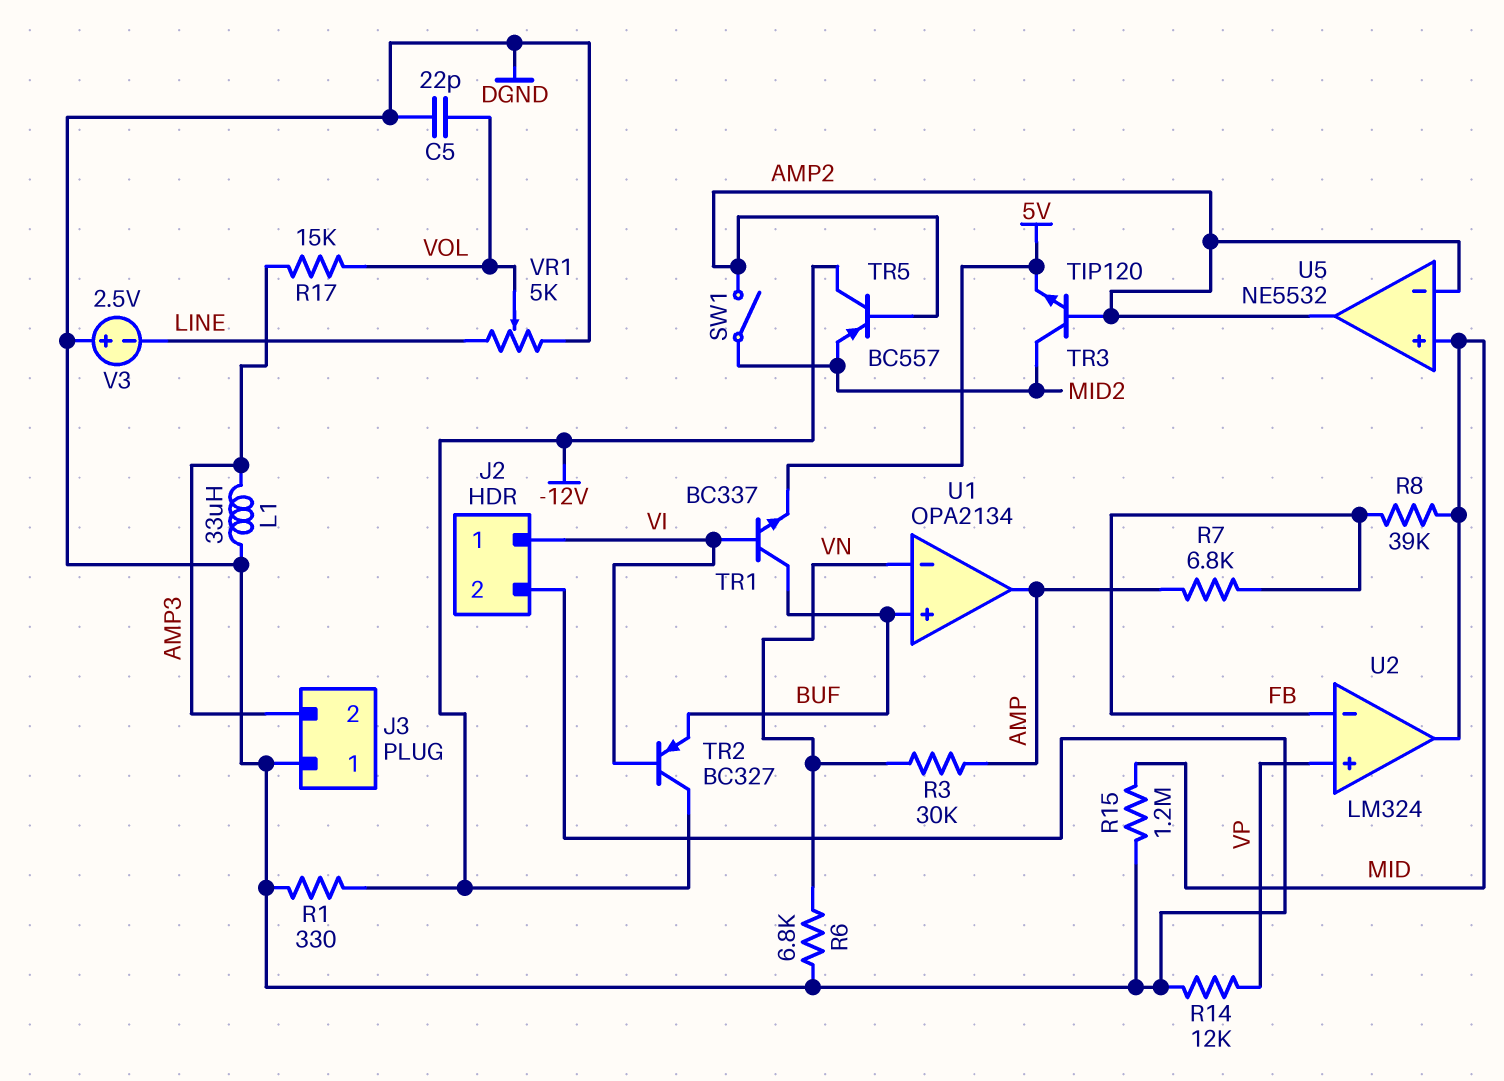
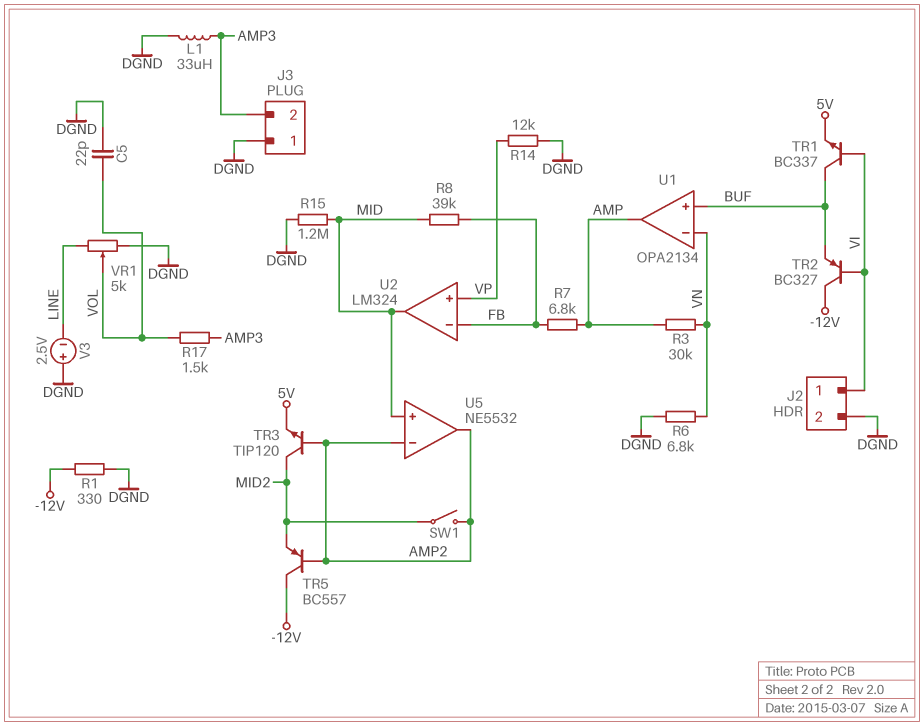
R17: 15k (AMP3, VOL) -> 1.5k (AMP3, VOL)

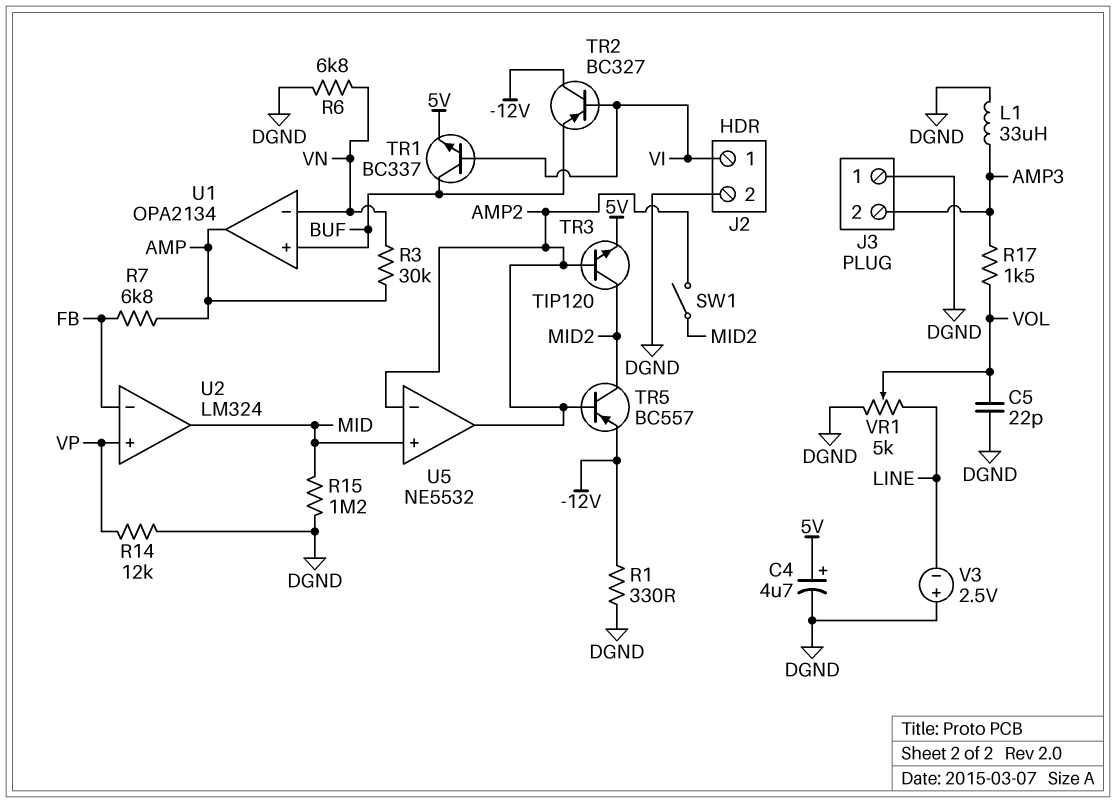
C4: none -> 4.7uF (plus 5V, minus DGND)
R8: 39k (FB, MID) -> none
TR5: PNP BC557 (B AMP2, C -12V, E MID2) -> PNP BC557 (B AMP2, C MID2, E -12V)

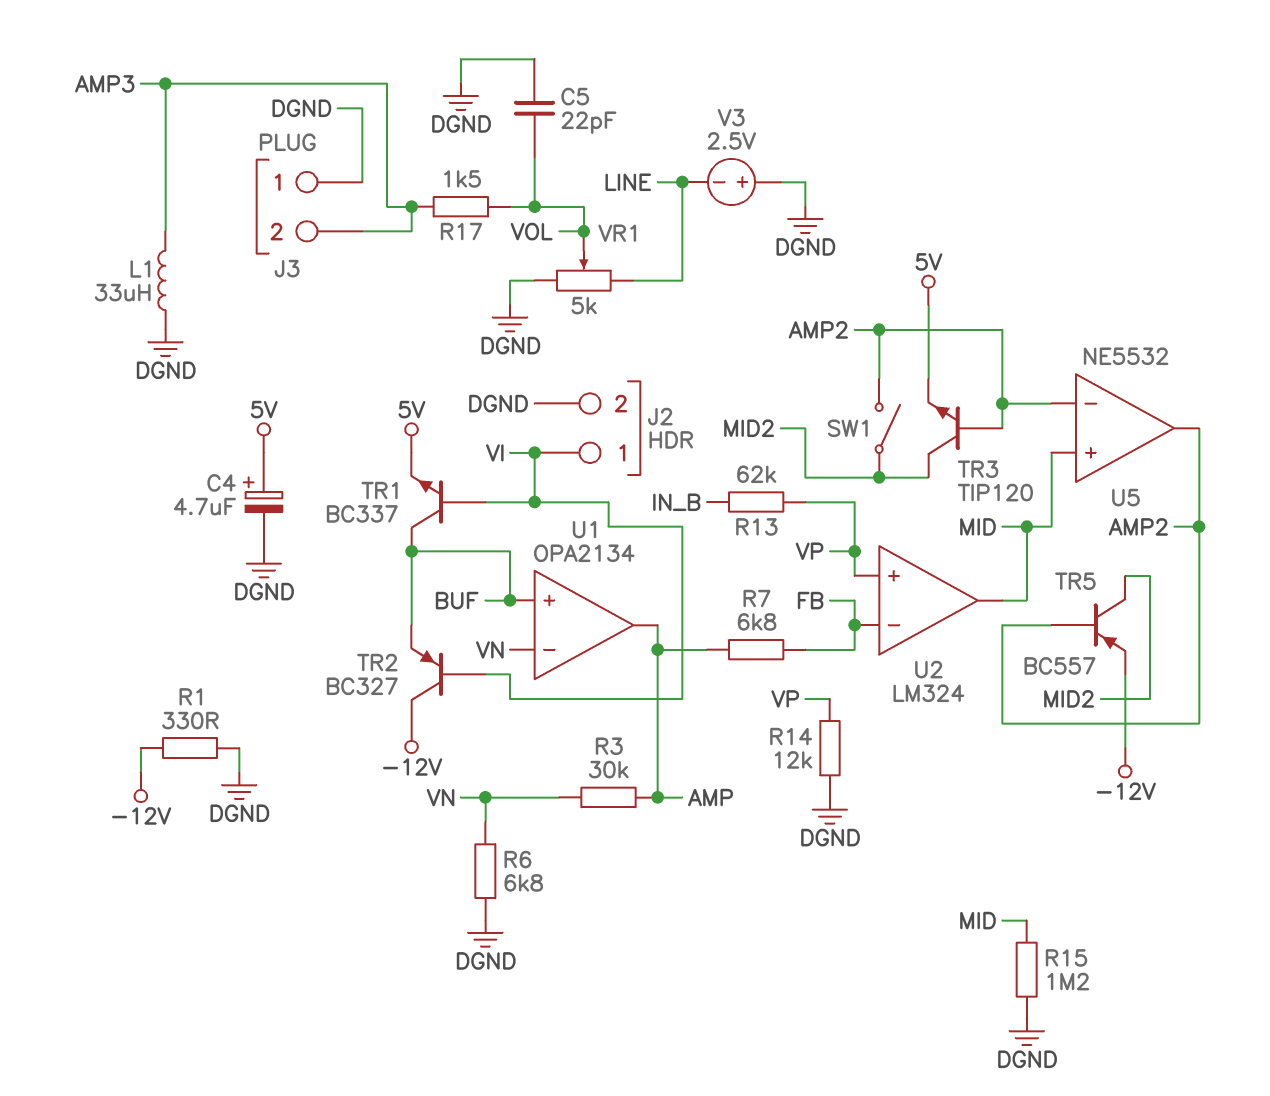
R13: none -> 62k (IN_B, VP)

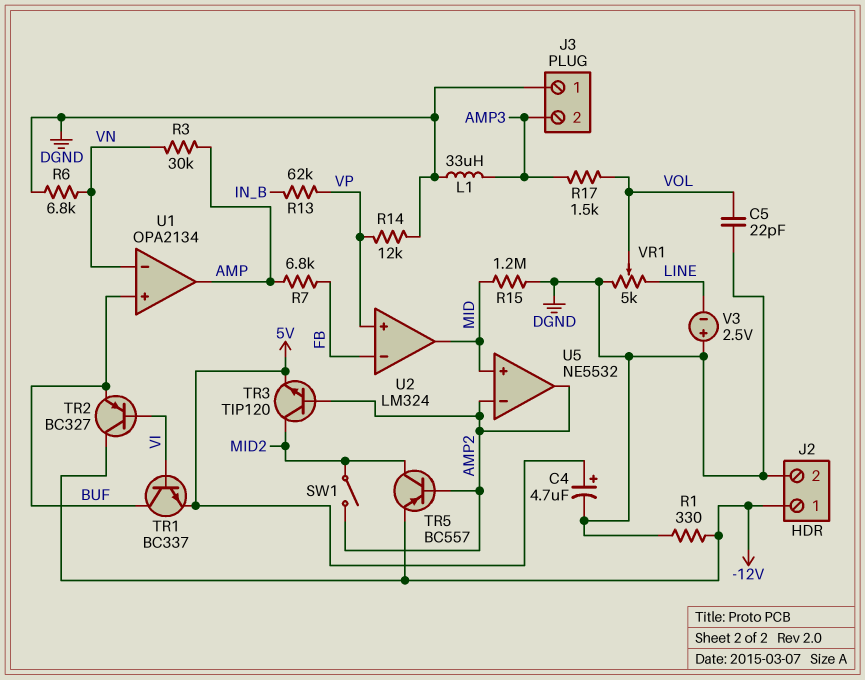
J2 pin 1: VI -> -12V

